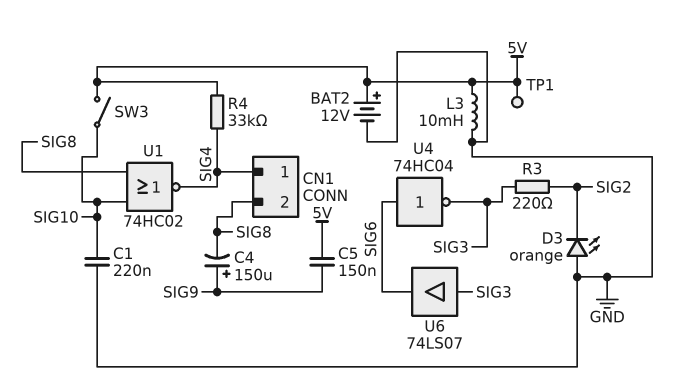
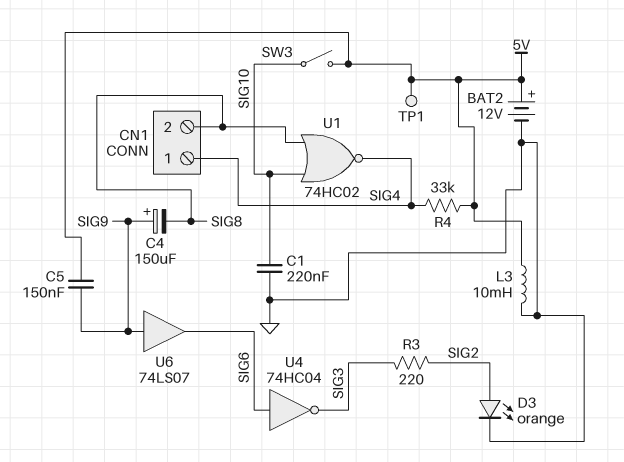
D3: LED orange (A GND, K SIG2) -> LED orange (A SIG2, K GND)
U6: buffer 74LS07 (in SIG3, out SIG6) -> buffer 74LS07 (in SIG9, out SIG6)

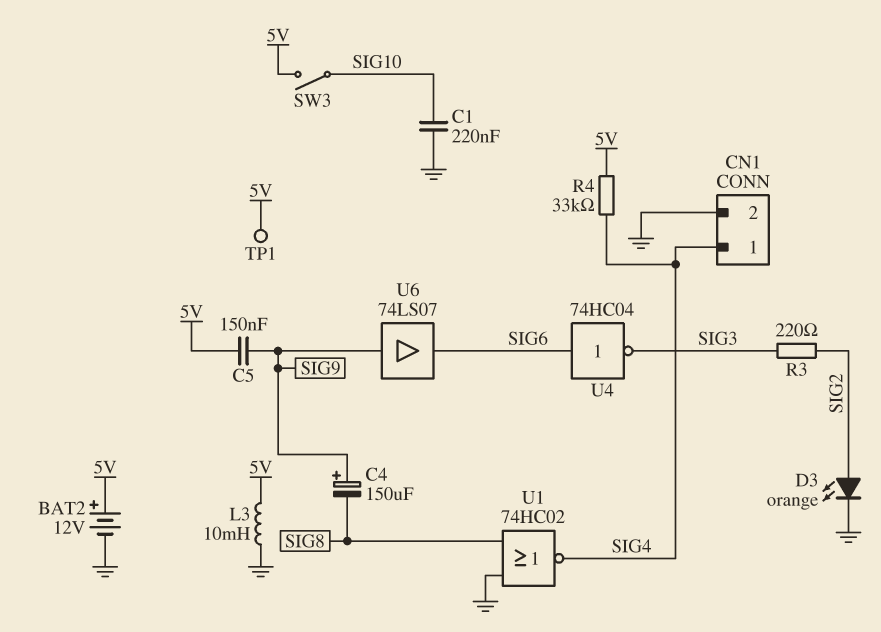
CN1 pin 2: SIG8 -> GND
U1: NOR 74HC02 (in SIG8, in SIG10, out SIG4) -> NOR 74HC02 (in GND, in SIG8, out SIG4)

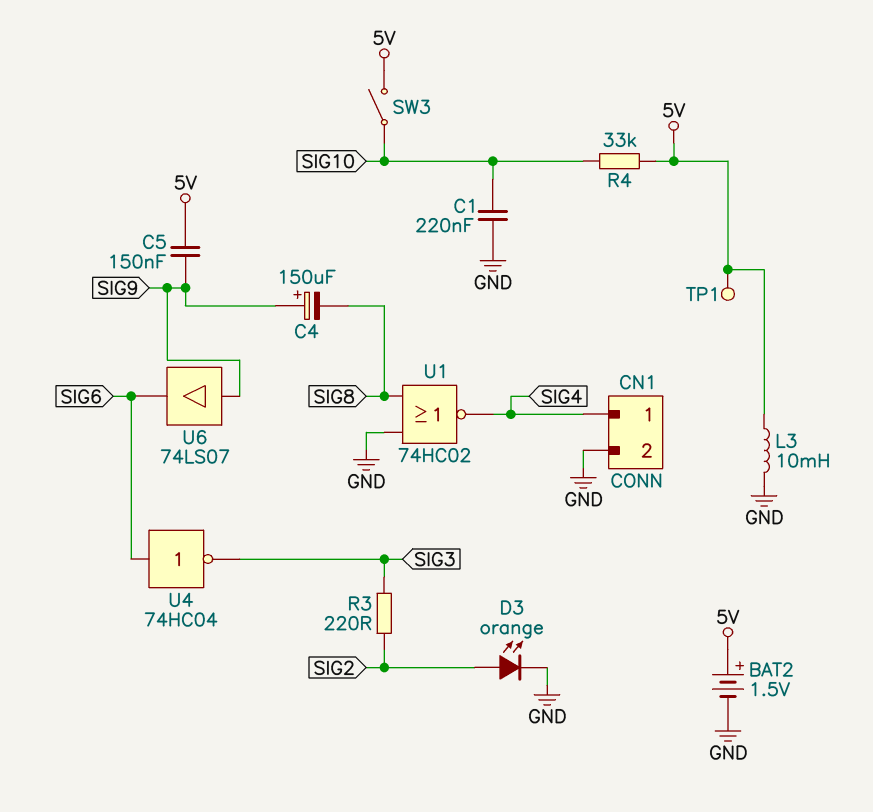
BAT2: 12V (plus 5V, minus GND) -> 1.5V (plus 5V, minus GND)
R4: 33k (5V, SIG4) -> 33k (5V, SIG10)

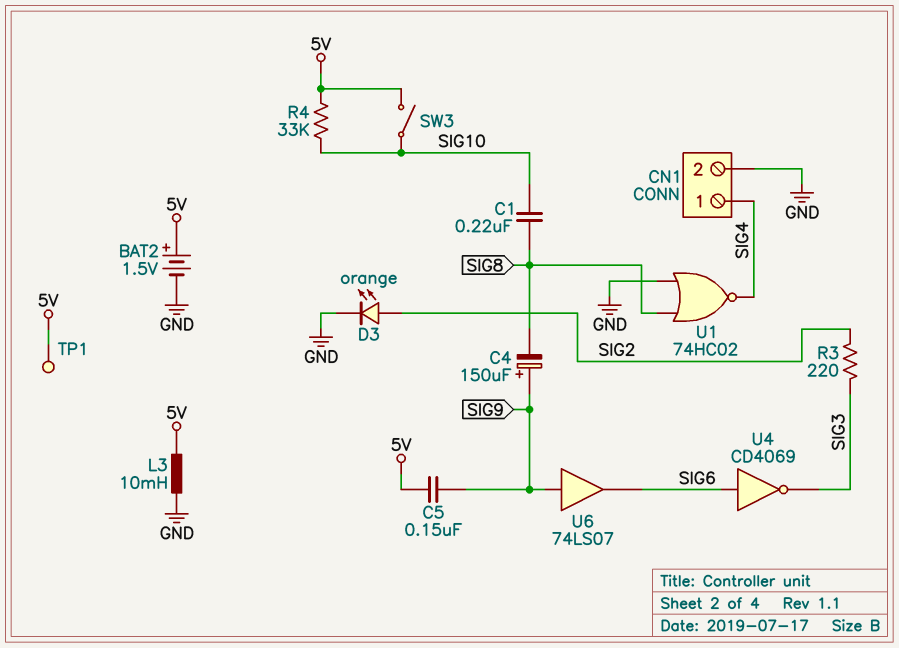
C1: 220nF (GND, SIG10) -> 220nF (SIG8, SIG10)
U4: NOT 74HC04 (in SIG6, out SIG3) -> NOT CD4069 (in SIG6, out SIG3)

